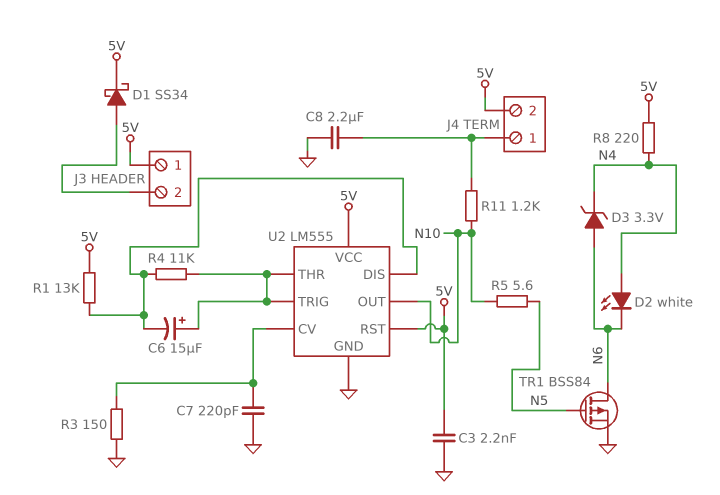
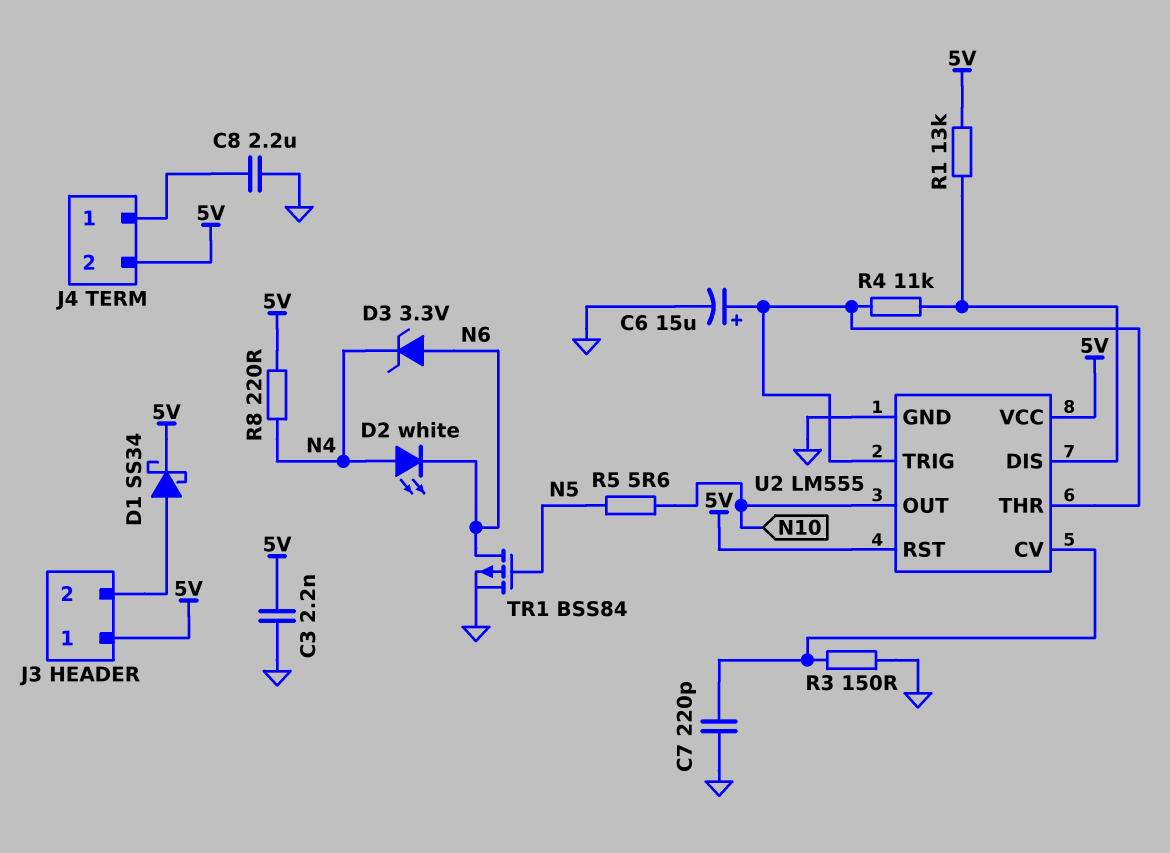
C6: 15uF (plus U2/THR, minus U2/DIS) -> 15uF (plus U2/THR, minus GND)
R11: 1.2k (J4/1, N10) -> none

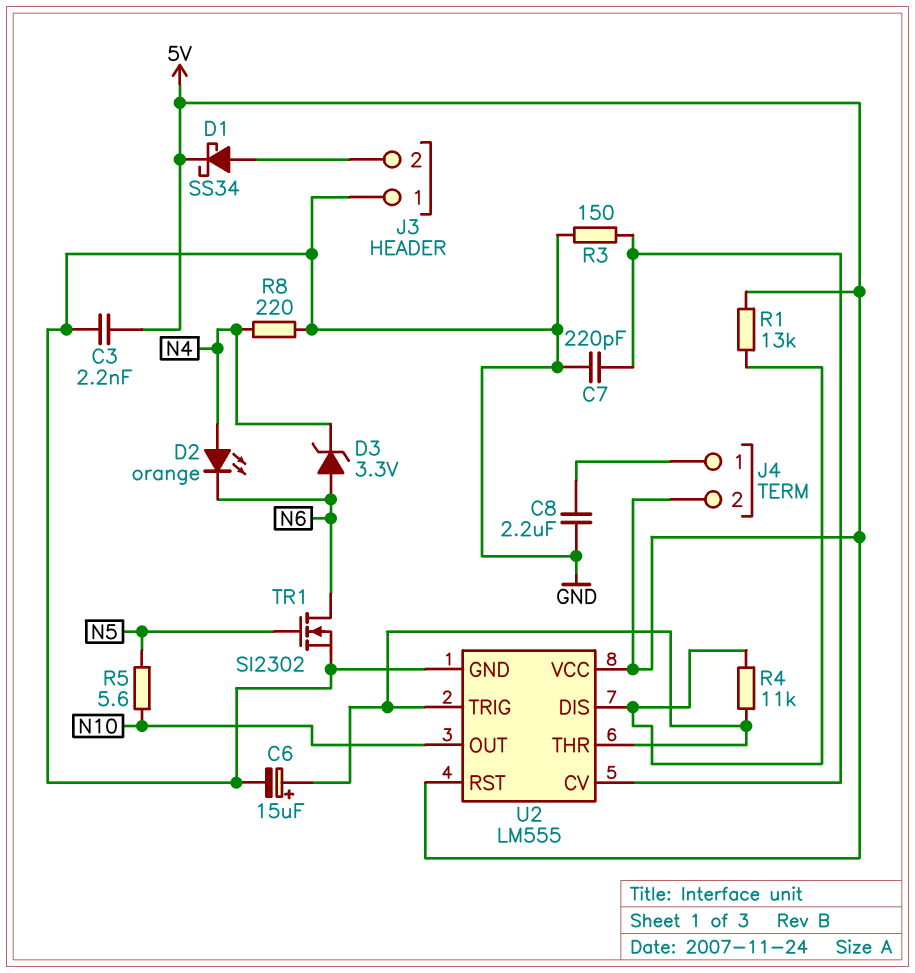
D2: LED white (A N4, K N6) -> LED orange (A N4, K N6)
J3 pin 1: 5V -> GND
R8: 220 (5V, N4) -> 220 (GND, N4)
TR1: PMOS BSS84 (G N5, D N6, S GND) -> NMOS SI2302 (G N5, D N6, S GND)

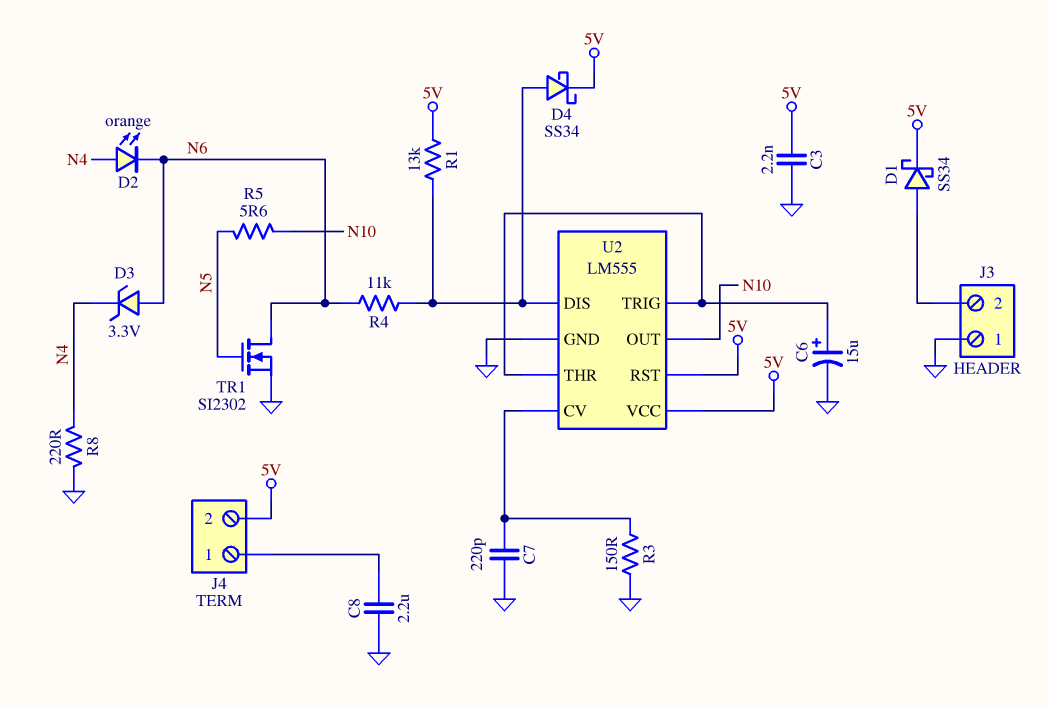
D4: none -> schottky SS34 (A U2/DIS, K 5V)
R4: 11k (U2/DIS, U2/THR) -> 11k (N6, U2/DIS)

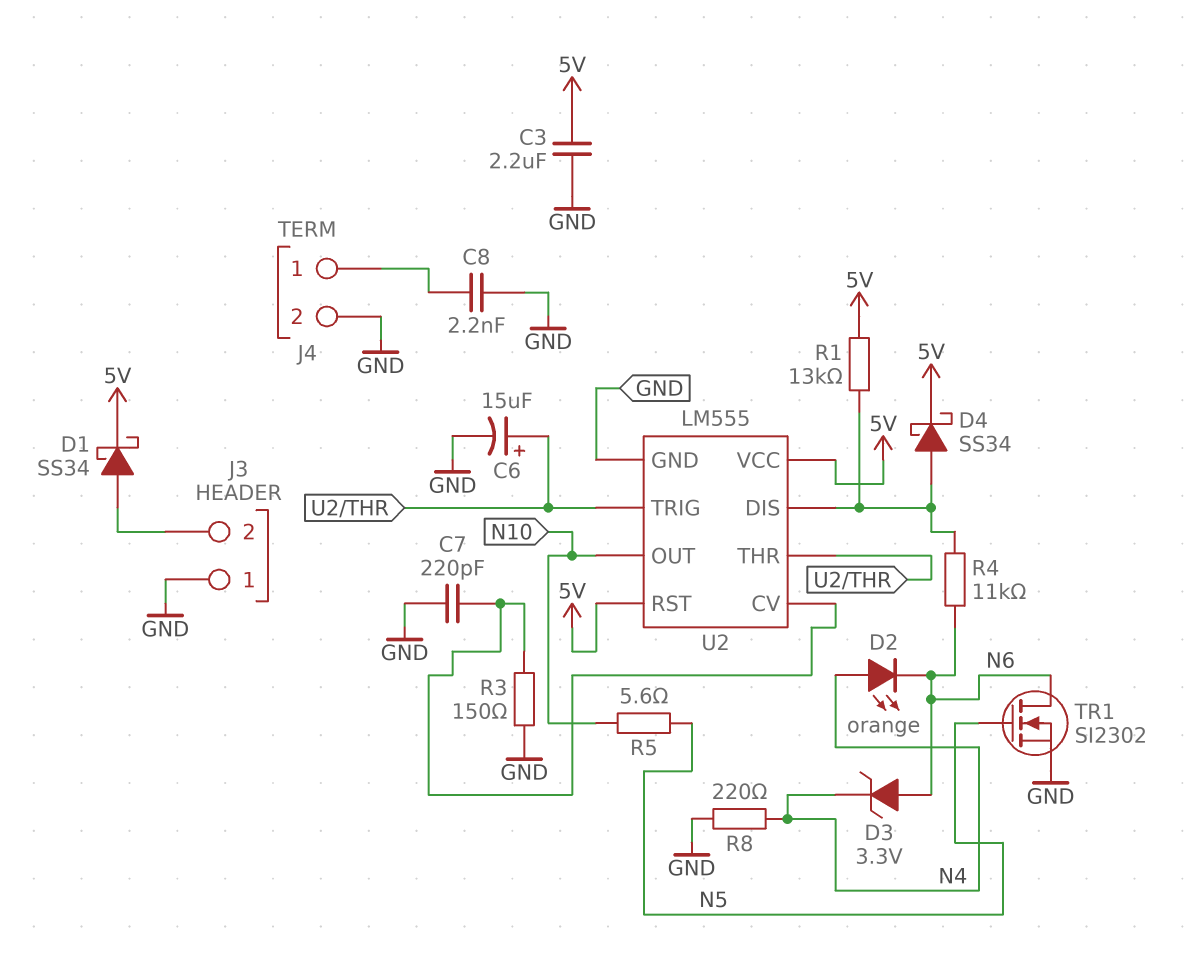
C3: 2.2nF (5V, GND) -> 2.2uF (5V, GND)
C8: 2.2uF (GND, J4/1) -> 2.2nF (GND, J4/1)
J4 pin 2: 5V -> GND

